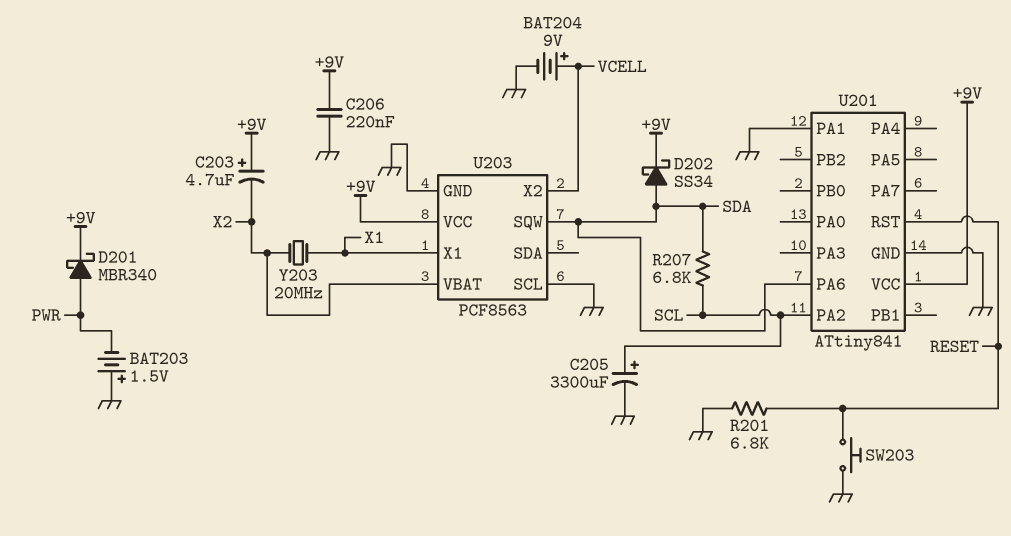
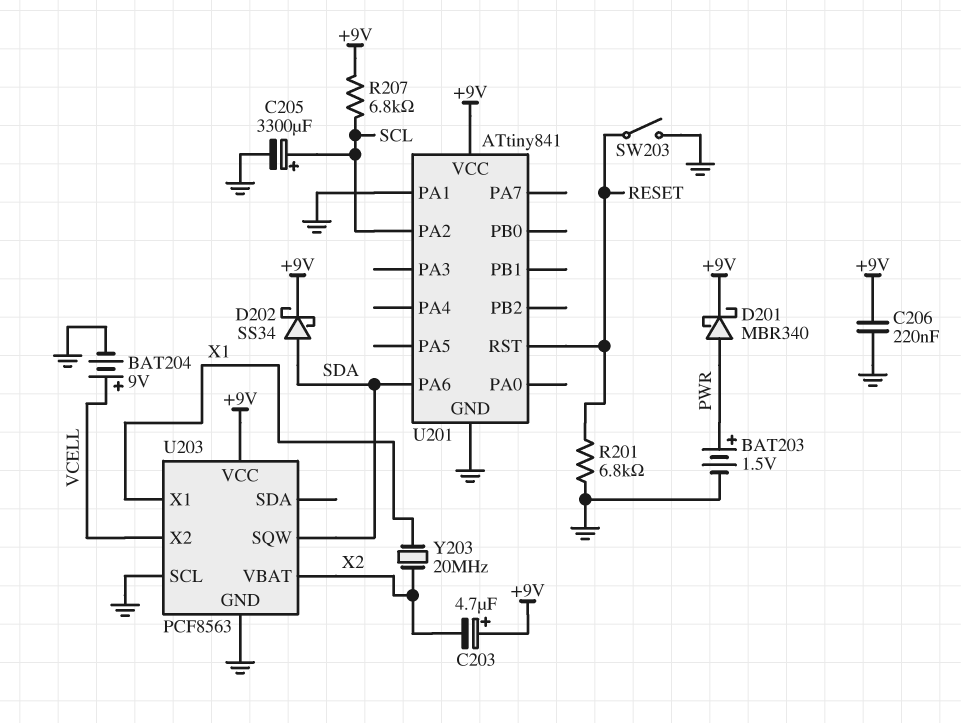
BAT203: 1.5V (plus GND, minus PWR) -> 1.5V (plus PWR, minus GND)
R207: 6.8k (SCL, SDA) -> 6.8k (+9V, SCL)
SW203: button (GND, RESET) -> switch (GND, RESET)

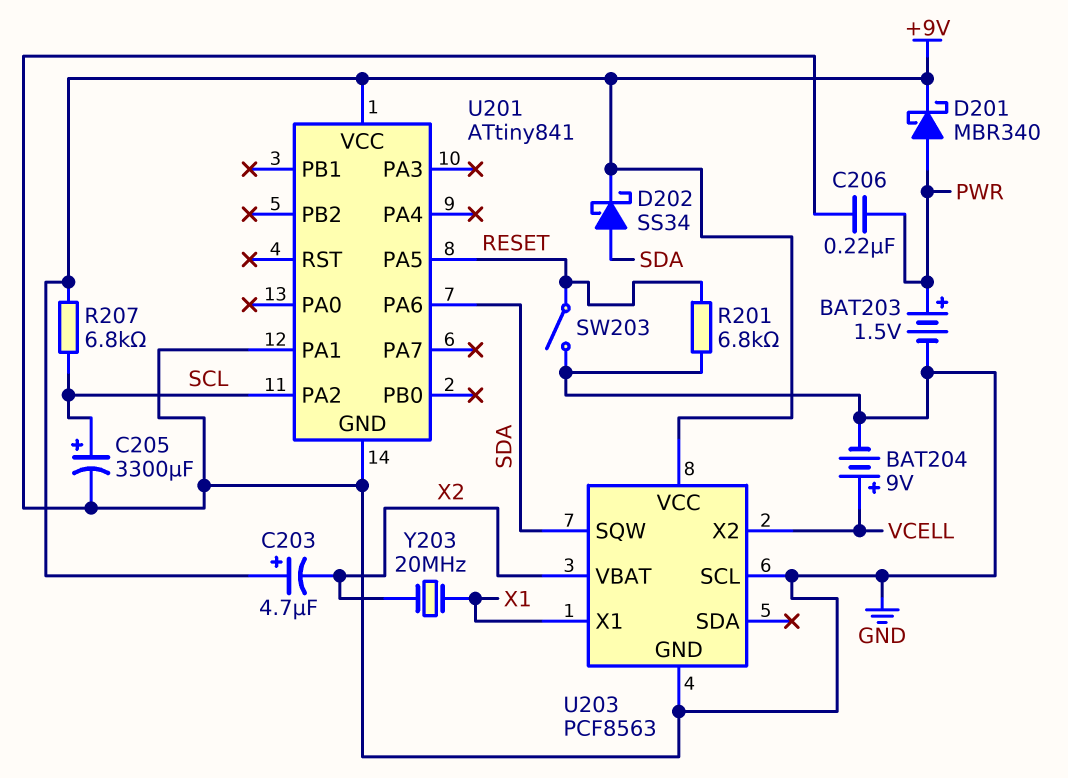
C206: 220nF (+9V, GND) -> 220nF (GND, PWR)
U201 pin PA5: none -> RESET
U201 pin RST: RESET -> none

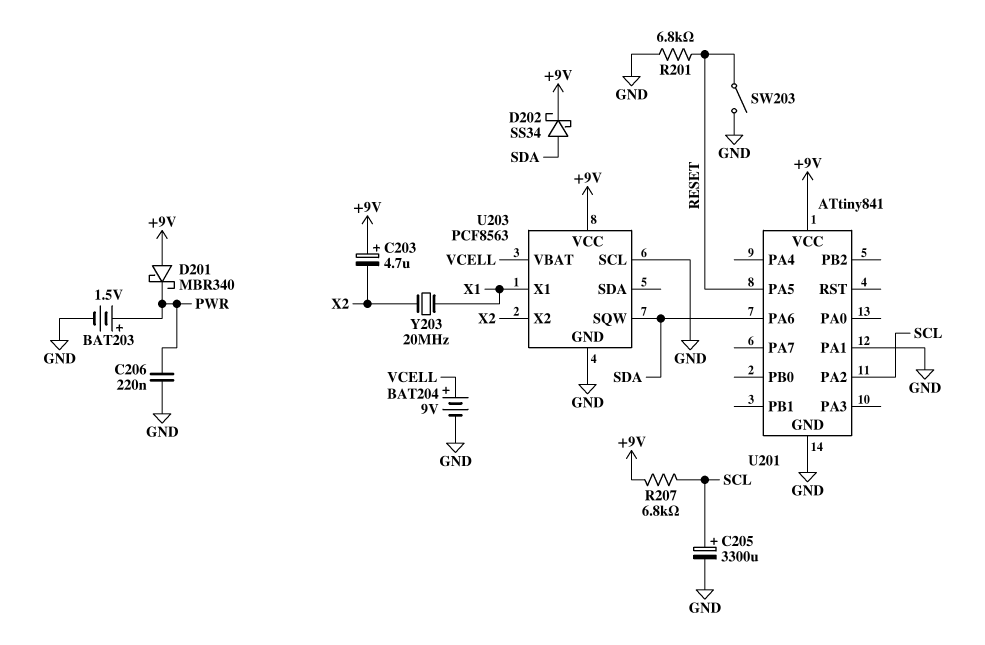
D201: schottky MBR340 (A PWR, K +9V) -> schottky MBR340 (A +9V, K PWR)
U203 pin VBAT: X2 -> VCELL
U203 pin X2: VCELL -> X2

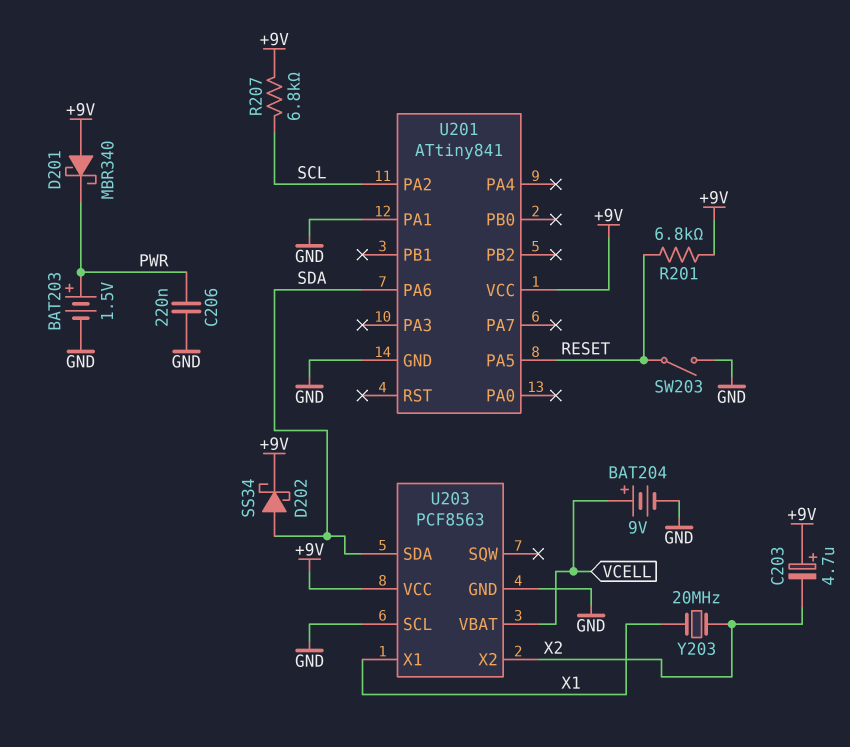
C205: 3300uF (plus SCL, minus GND) -> none
R201: 6.8k (GND, RESET) -> 6.8k (+9V, RESET)
U203 pin SDA: none -> SDA
U203 pin SQW: SDA -> none

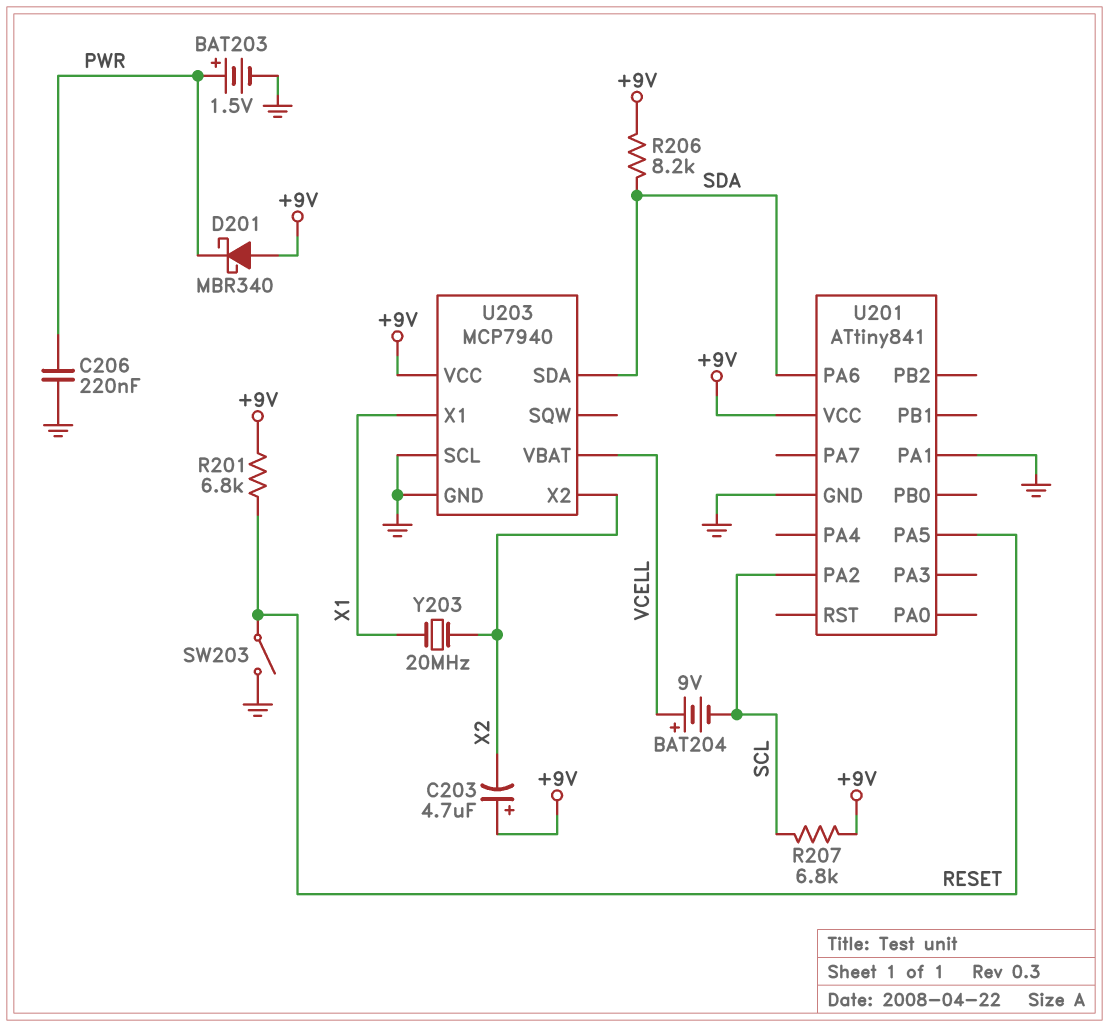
BAT204: 9V (plus VCELL, minus GND) -> 9V (plus VCELL, minus SCL)
D202: schottky SS34 (A SDA, K +9V) -> none
R206: none -> 8.2k (+9V, SDA)
U203: PCF8563 -> MCP7940

